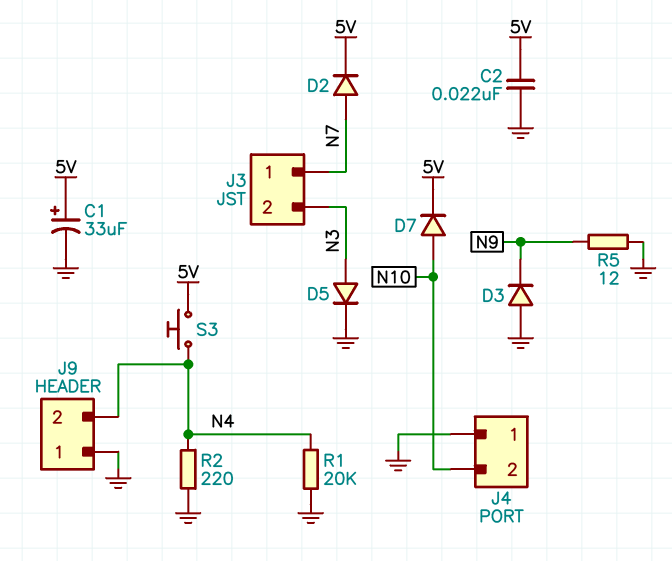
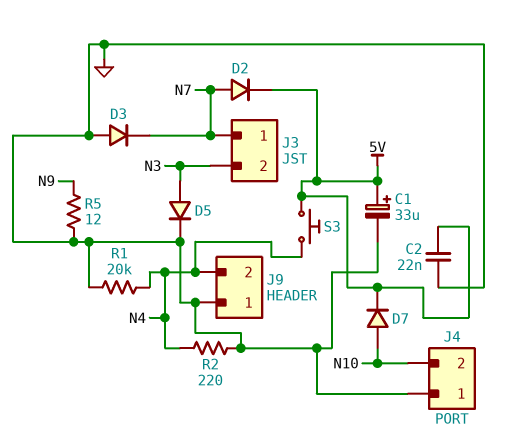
D3: diode (A GND, K N9) -> diode (A GND, K N7)

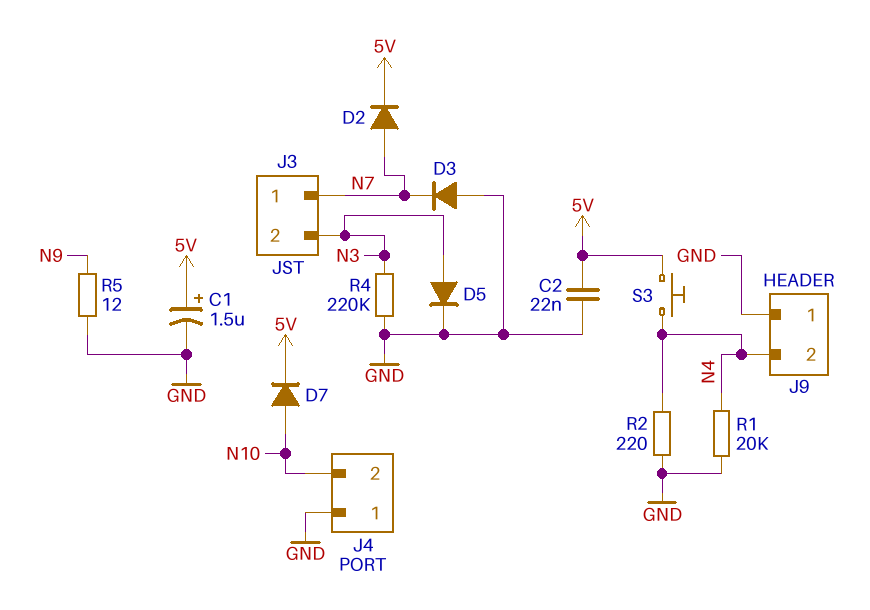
C1: 33uF (plus 5V, minus GND) -> 1.5uF (plus 5V, minus GND)
R4: none -> 220k (GND, N3)

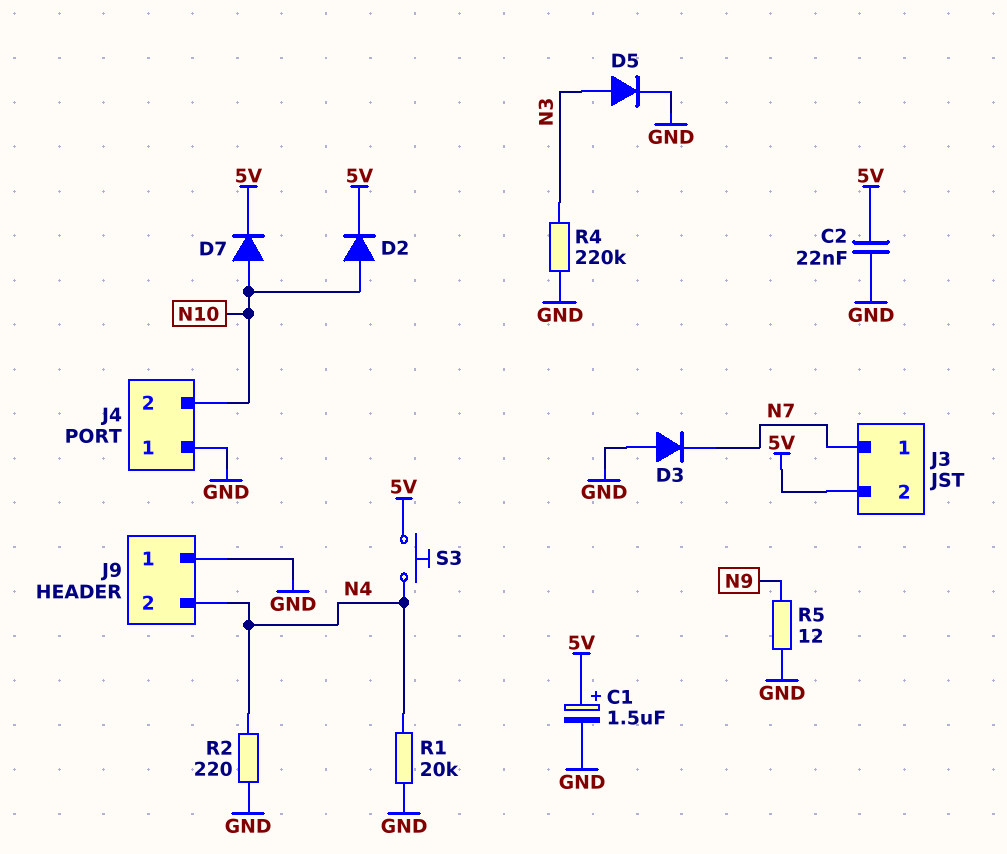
D2: diode (A N7, K 5V) -> diode (A N10, K 5V)
J3 pin 2: N3 -> 5V

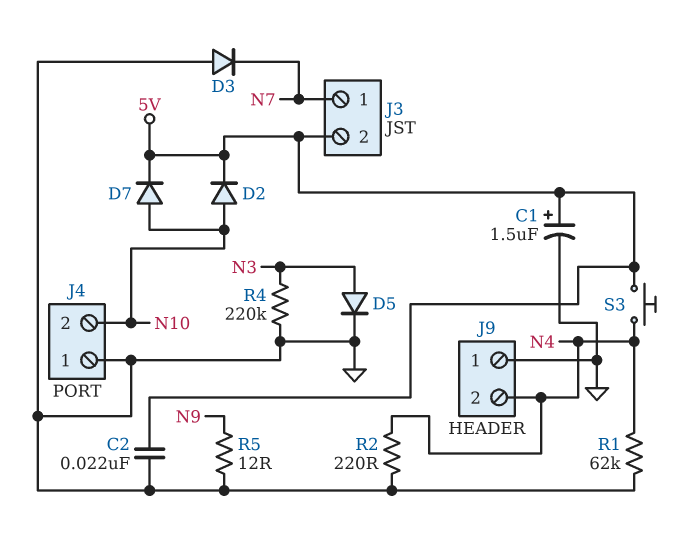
R1: 20k (GND, N4) -> 62k (GND, N4)

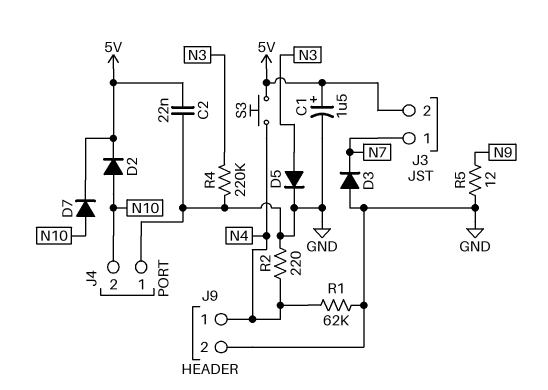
J9 pin 1: GND -> N4
J9 pin 2: N4 -> GND

